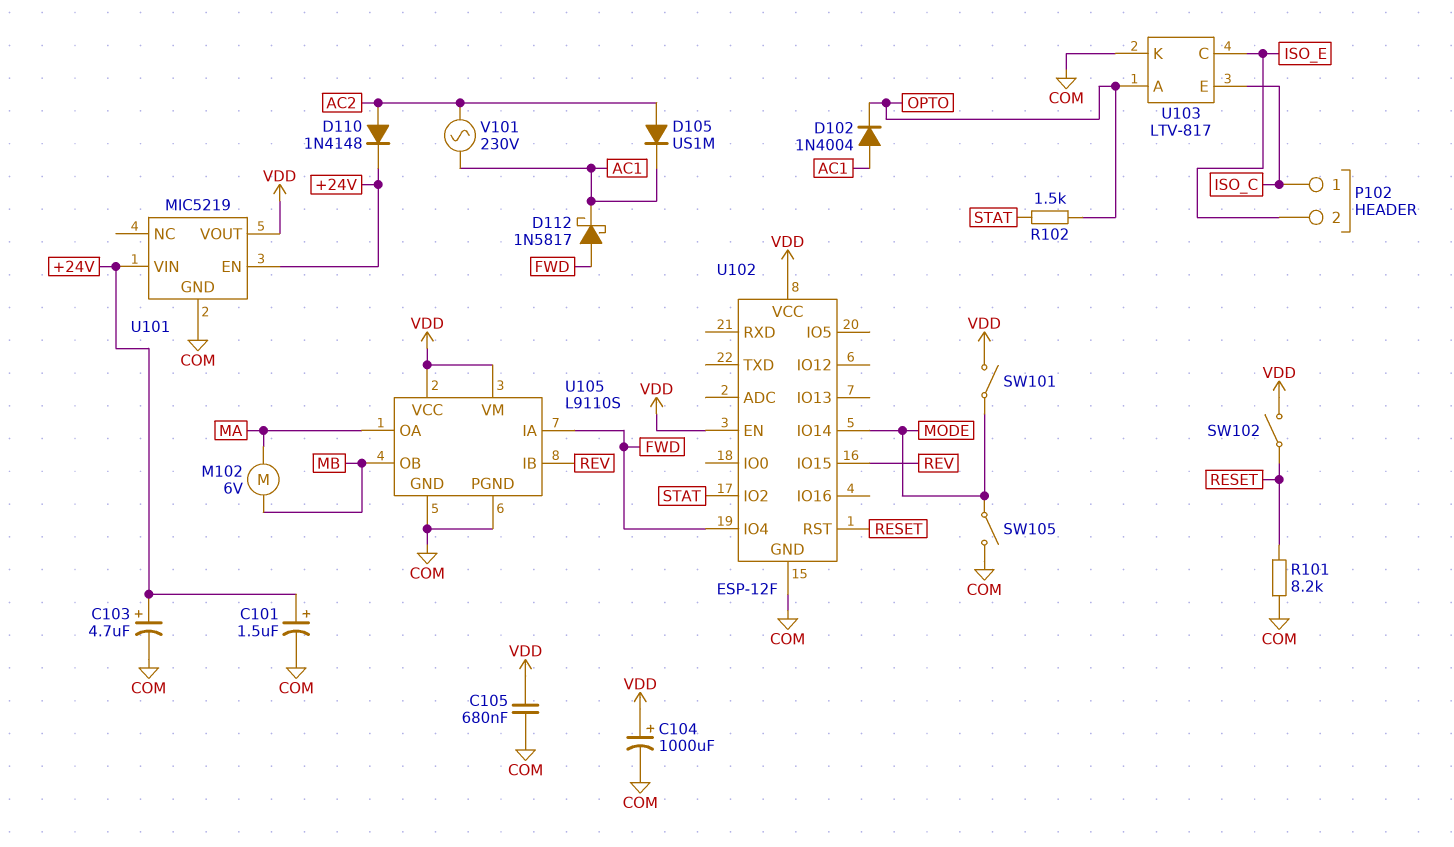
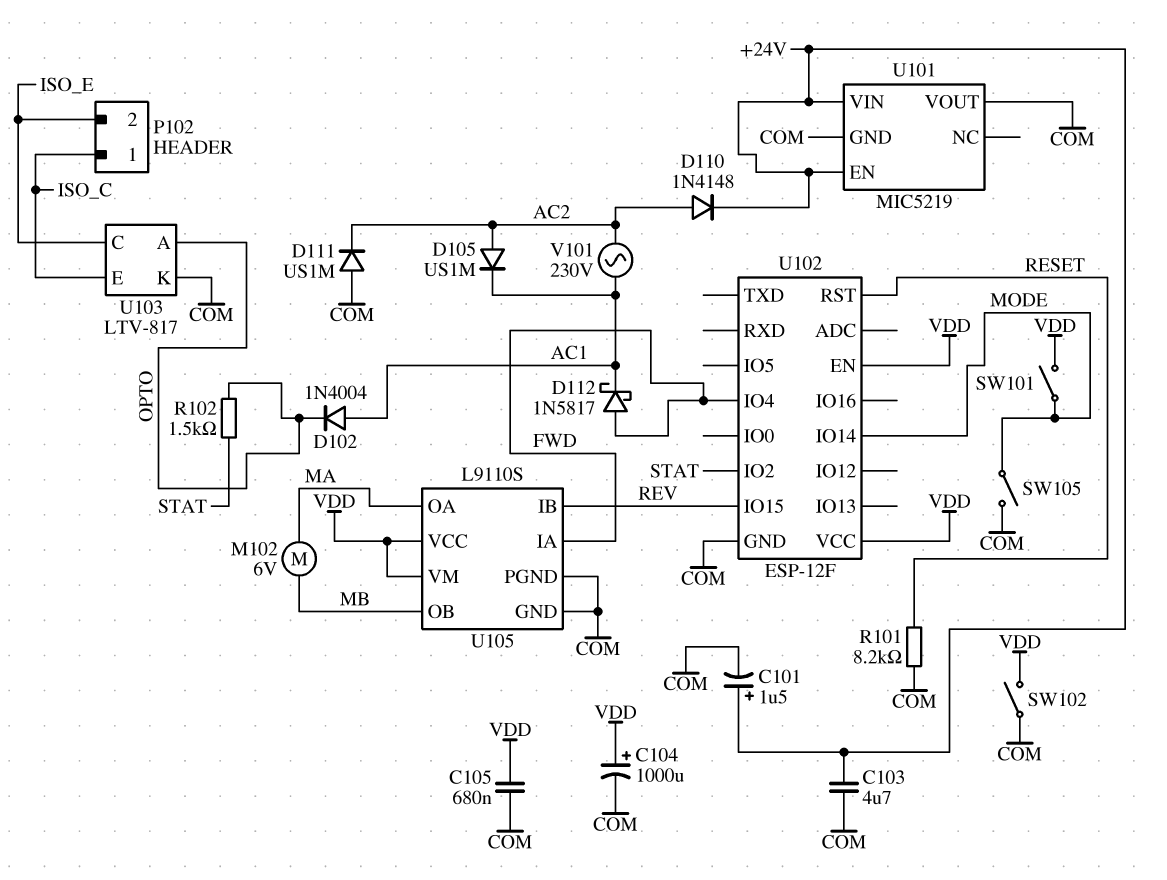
C103: 4.7uF (plus +24V, minus COM) -> 4.7uF (+24V, COM)
D111: none -> diode US1M (A COM, K AC2)
SW102: switch (RESET, VDD) -> switch (COM, VDD)
U101 pin VOUT: VDD -> COM

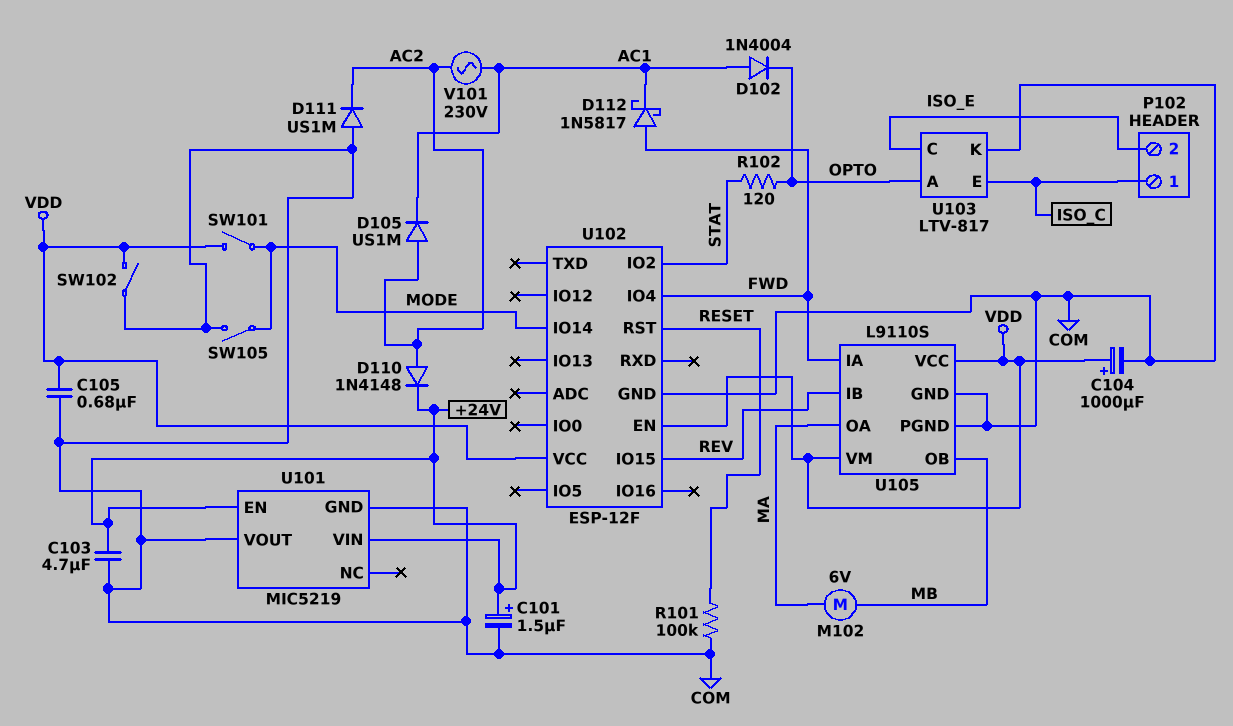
R101: 8.2k (COM, RESET) -> 100k (COM, RESET)
R102: 1.5k (OPTO, STAT) -> 120 (OPTO, STAT)

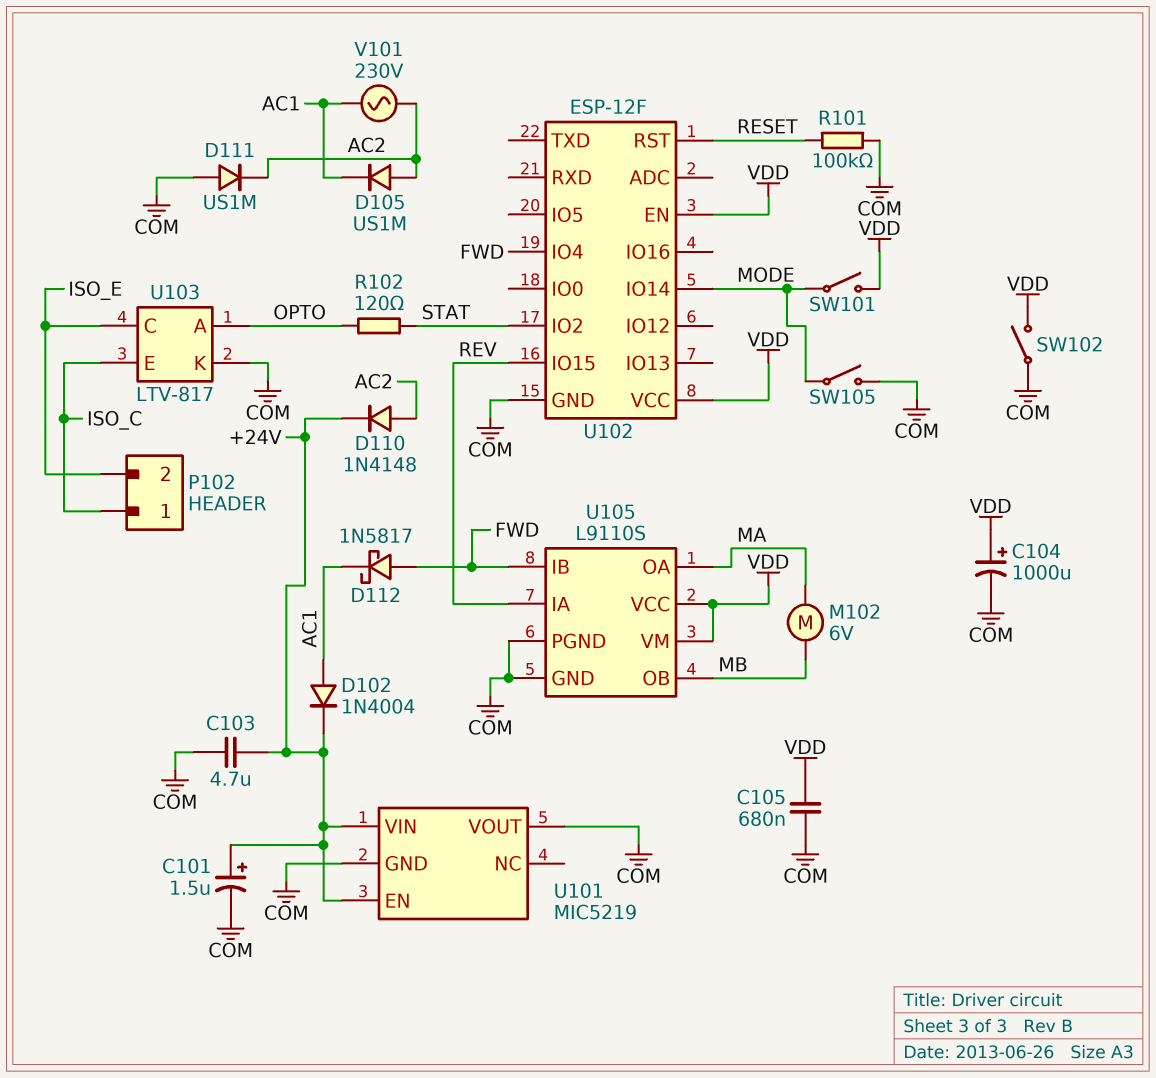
D102: diode 1N4004 (A AC1, K OPTO) -> diode 1N4004 (A AC1, K +24V)
U105 pin IA: FWD -> REV
U105 pin IB: REV -> FWD

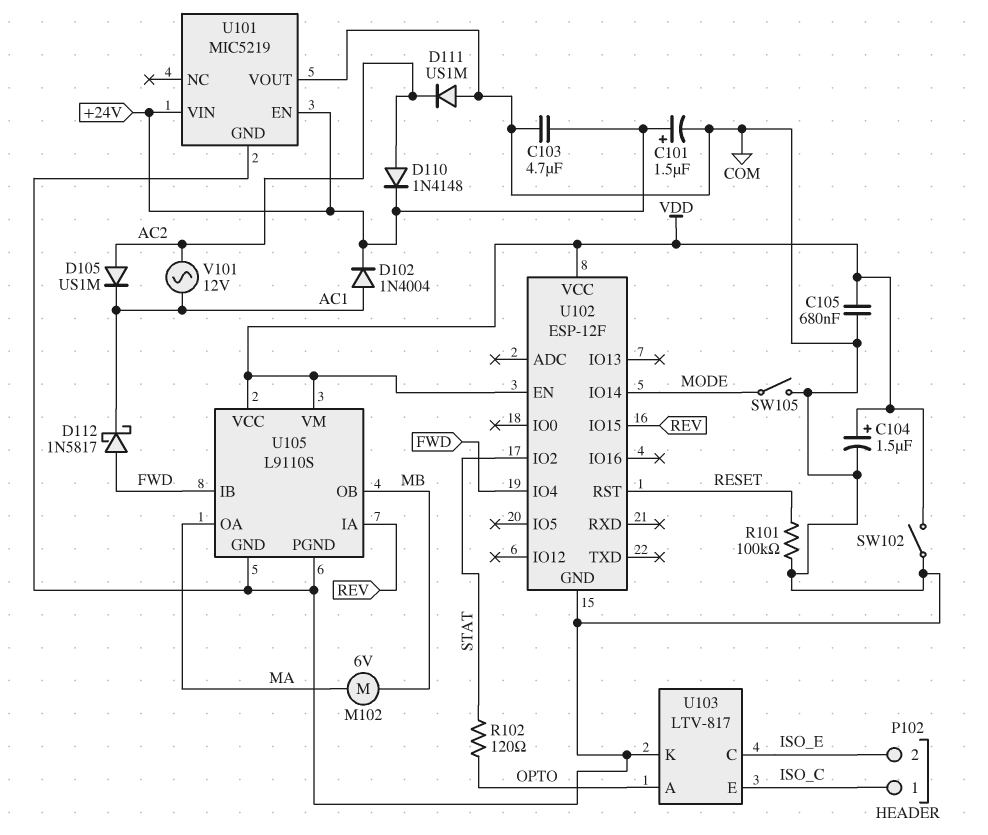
C104: 1000uF (plus VDD, minus COM) -> 1.5uF (plus VDD, minus COM)
SW101: switch (MODE, VDD) -> none
V101: AC 230V (AC1, AC2) -> AC 12V (AC1, AC2)

